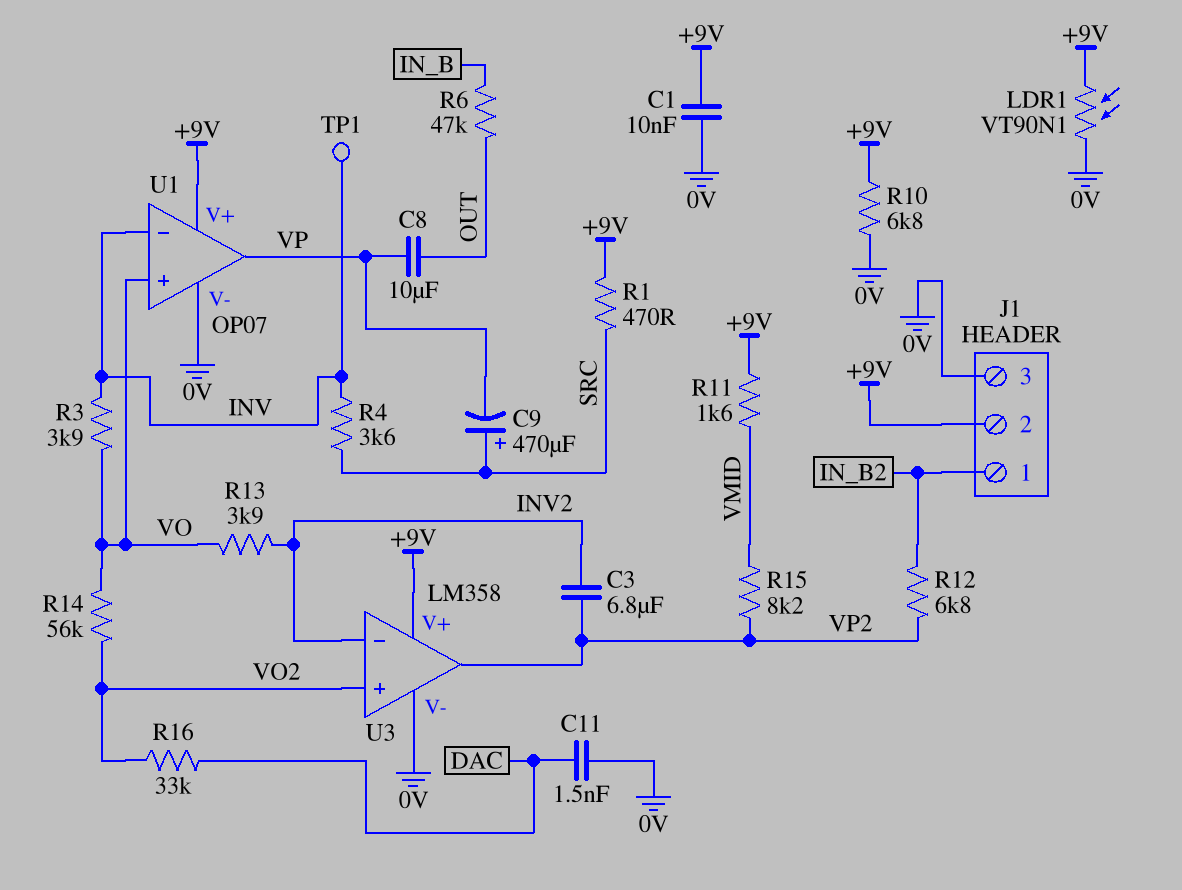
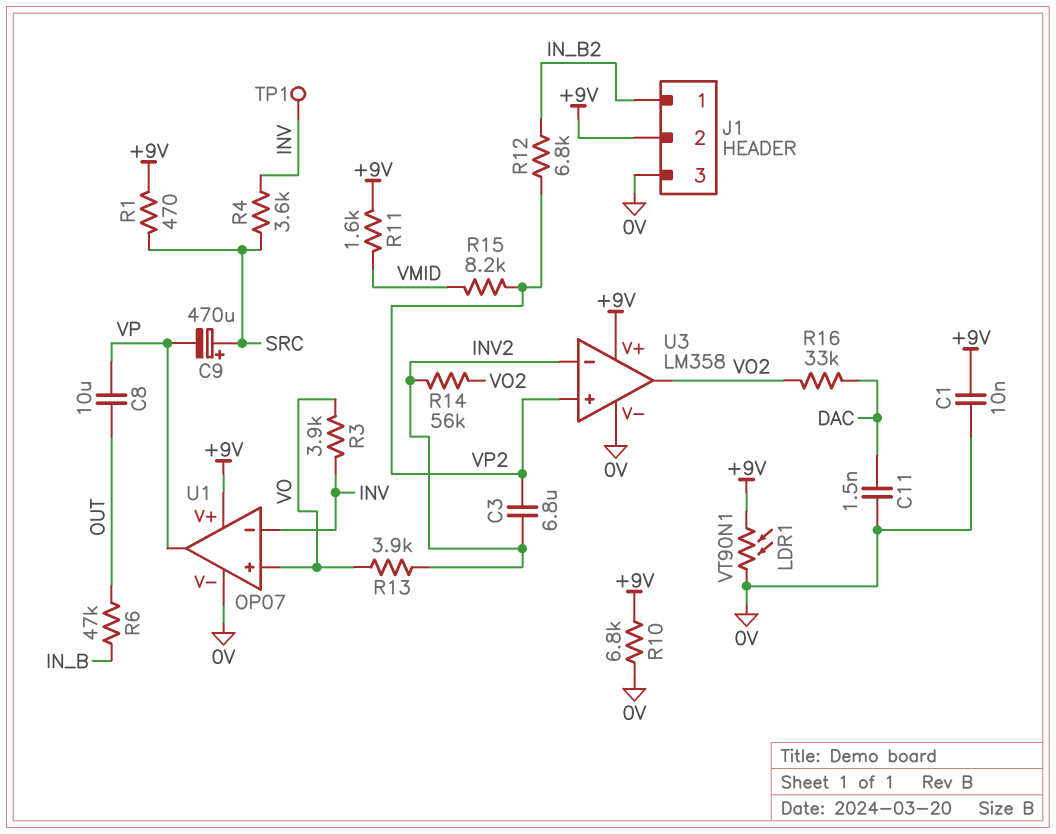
R14: 56k (VO, VO2) -> 56k (INV2, VO2)
U3 pin in+: VO2 -> VP2
U3 pin out: VP2 -> VO2

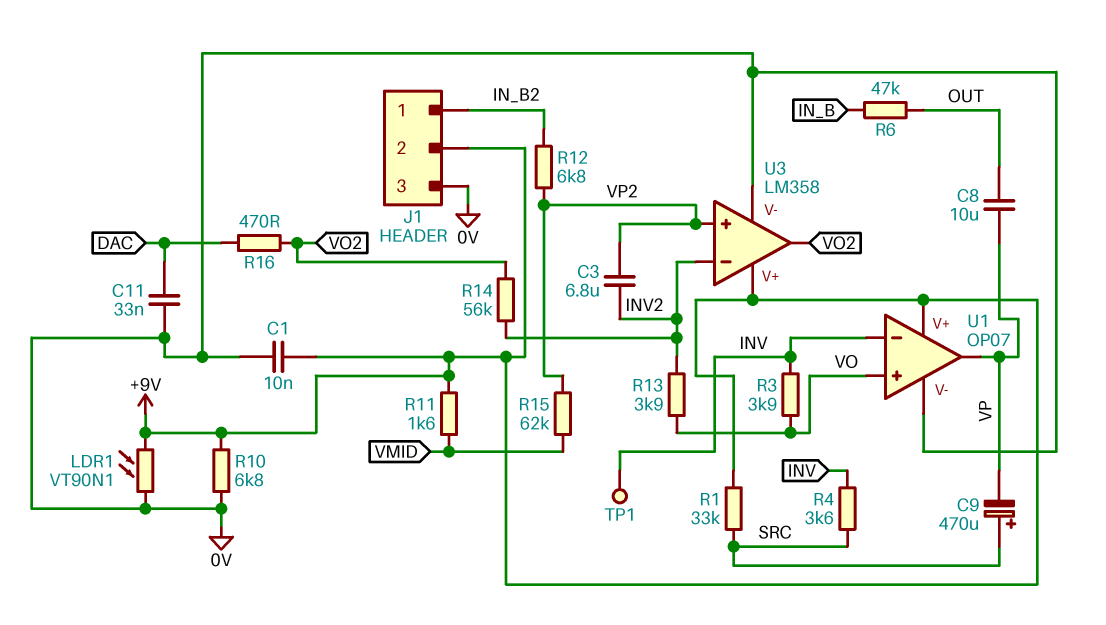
C11: 1.5nF (0V, DAC) -> 33nF (0V, DAC)
R1: 470 (+9V, SRC) -> 33k (+9V, SRC)
R15: 8.2k (VMID, VP2) -> 62k (VMID, VP2)
R16: 33k (DAC, VO2) -> 470 (DAC, VO2)

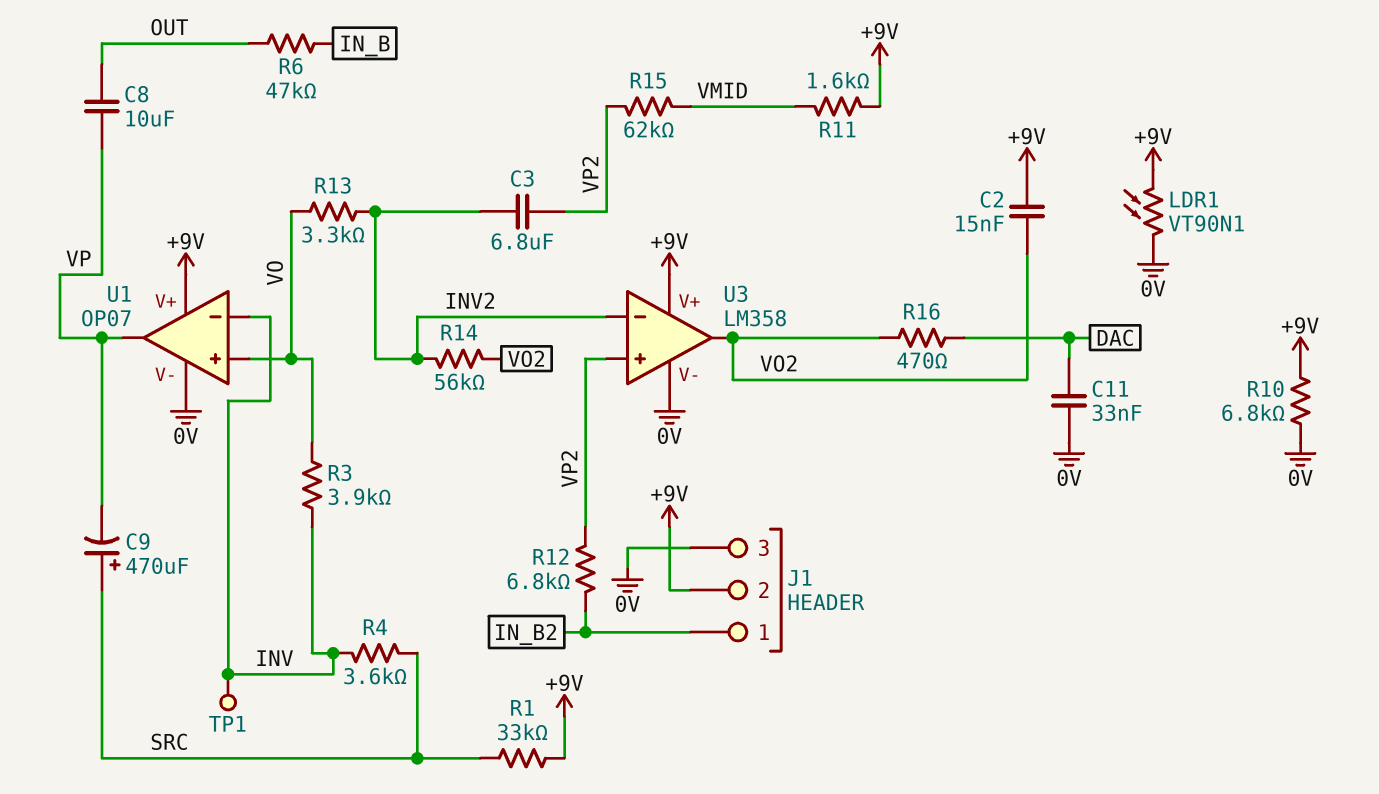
C1: 10nF (+9V, 0V) -> none
C2: none -> 15nF (+9V, VO2)
R13: 3.9k (INV2, VO) -> 3.3k (INV2, VO)

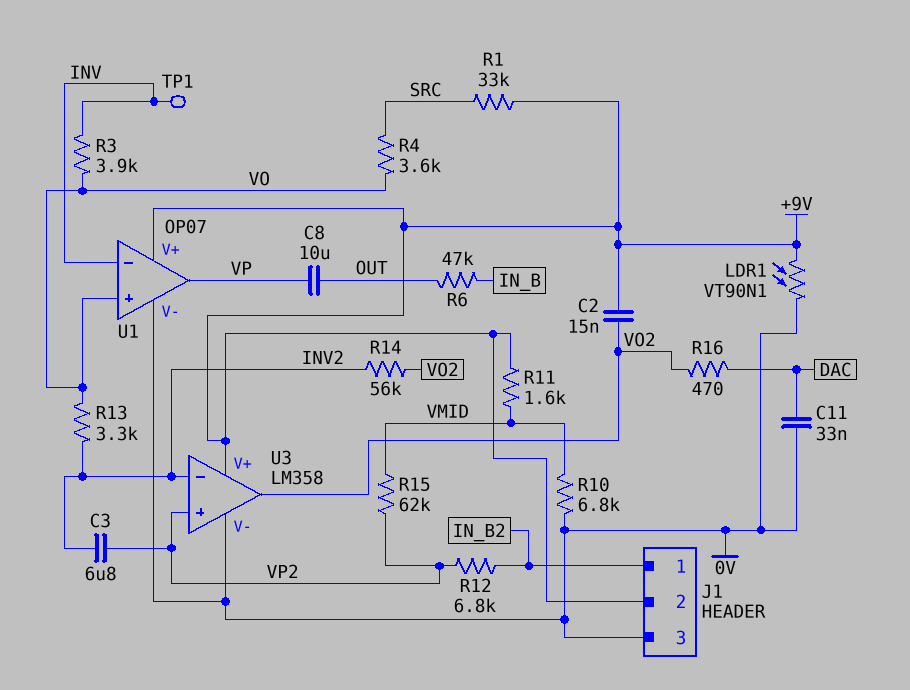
C9: 470uF (plus SRC, minus VP) -> none
R4: 3.6k (INV, SRC) -> 3.6k (SRC, VO)
R10: 6.8k (+9V, 0V) -> 6.8k (0V, VMID)

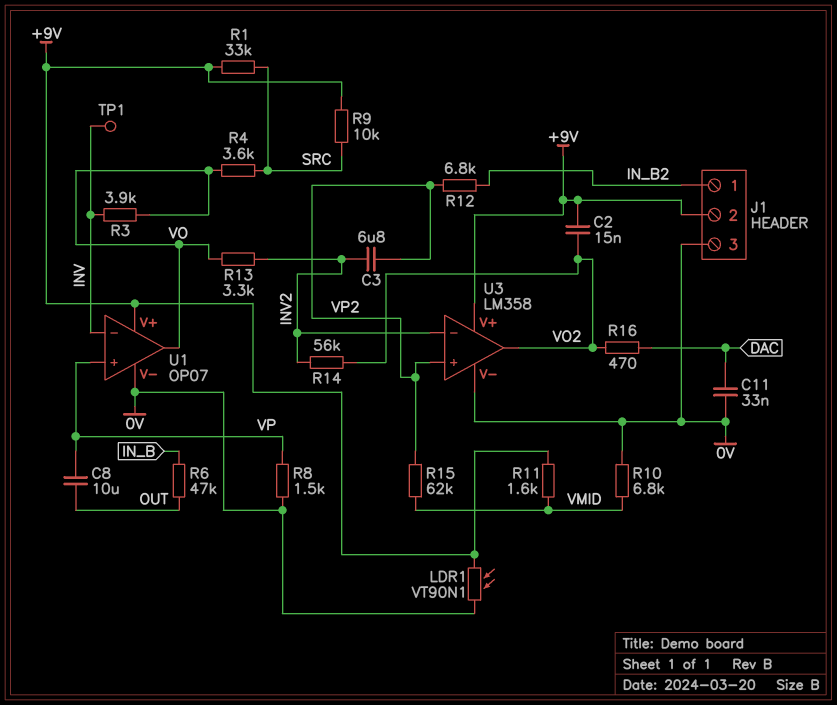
R8: none -> 1.5k (0V, VP)
R9: none -> 10k (+9V, SRC)
U1 pin in+: VO -> VP
U1 pin out: VP -> VO

